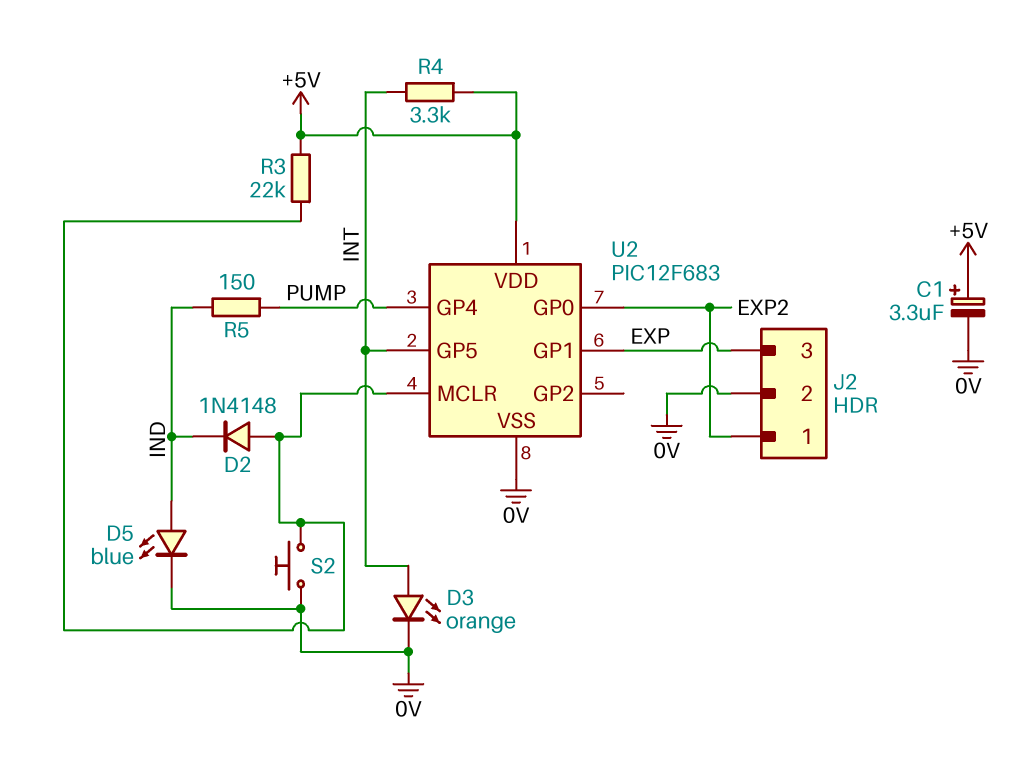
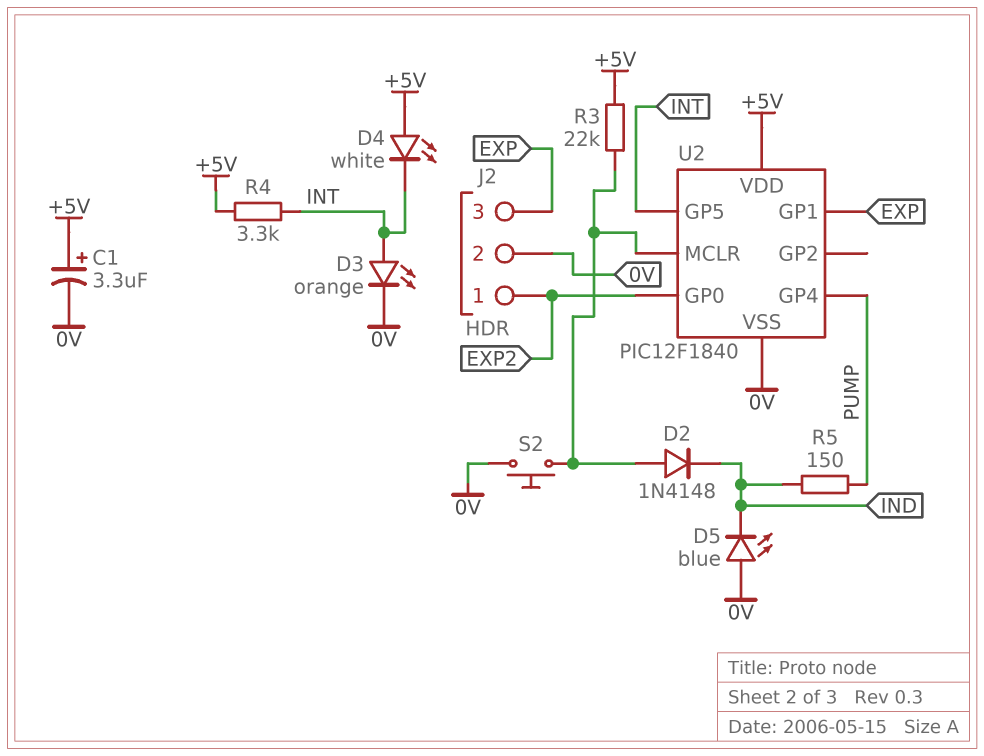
D4: none -> LED white (A +5V, K INT)
D5: LED blue (A IND, K 0V) -> LED blue (A 0V, K IND)
U2: PIC12F683 -> PIC12F1840

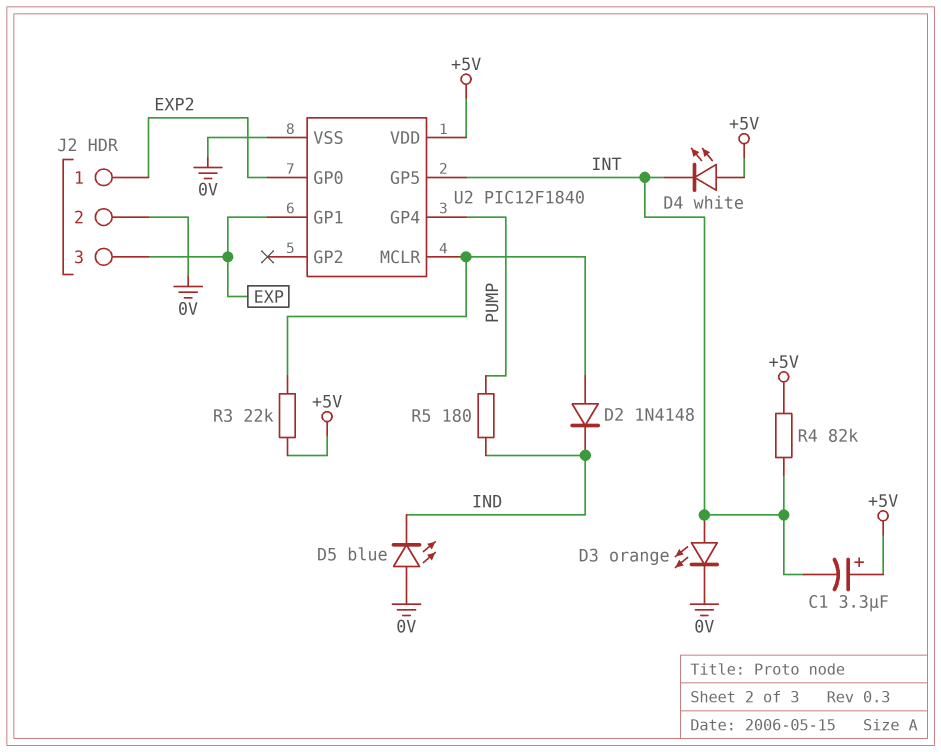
C1: 3.3uF (plus +5V, minus 0V) -> 3.3uF (plus +5V, minus INT)
R4: 3.3k (+5V, INT) -> 82k (+5V, INT)
R5: 150 (IND, PUMP) -> 180 (IND, PUMP)
S2: button (0V, U2/MCLR) -> none

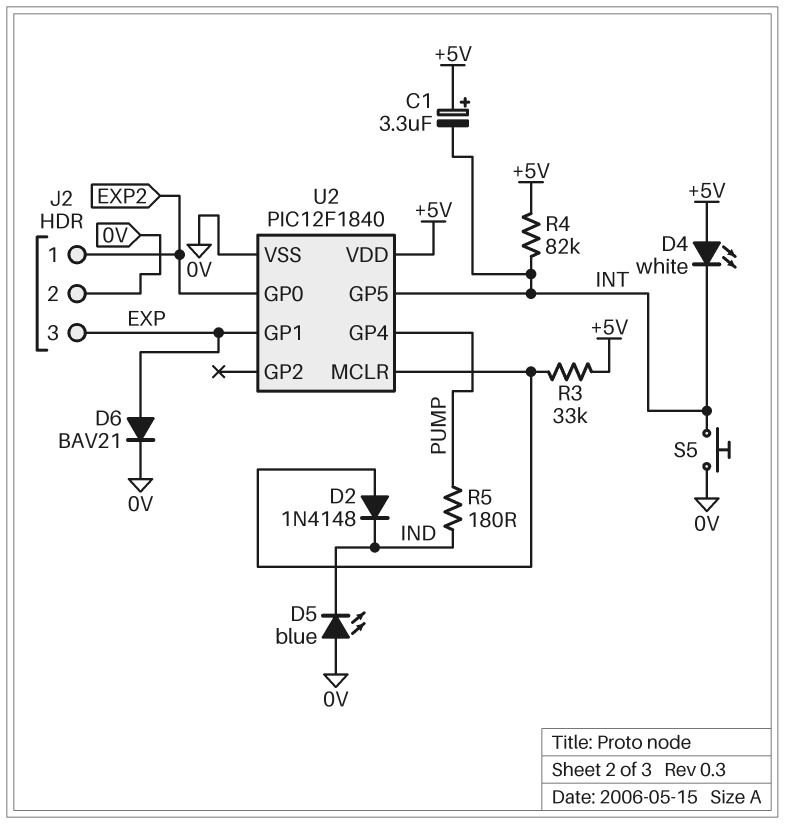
D3: LED orange (A INT, K 0V) -> none
D6: none -> diode BAV21 (A EXP, K 0V)
R3: 22k (+5V, U2/MCLR) -> 33k (+5V, U2/MCLR)
S5: none -> button (0V, INT)

